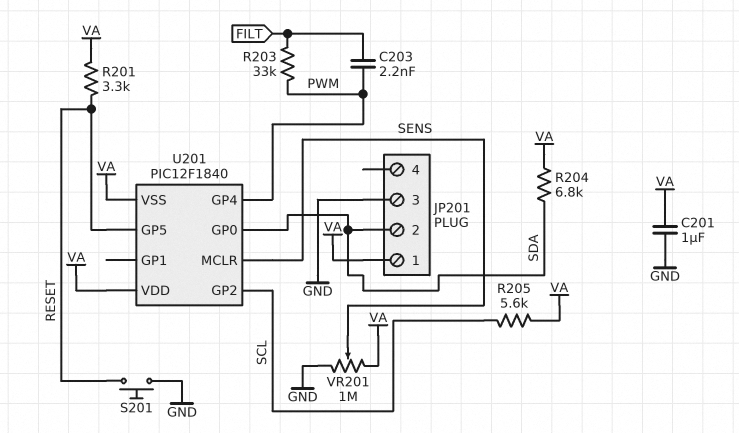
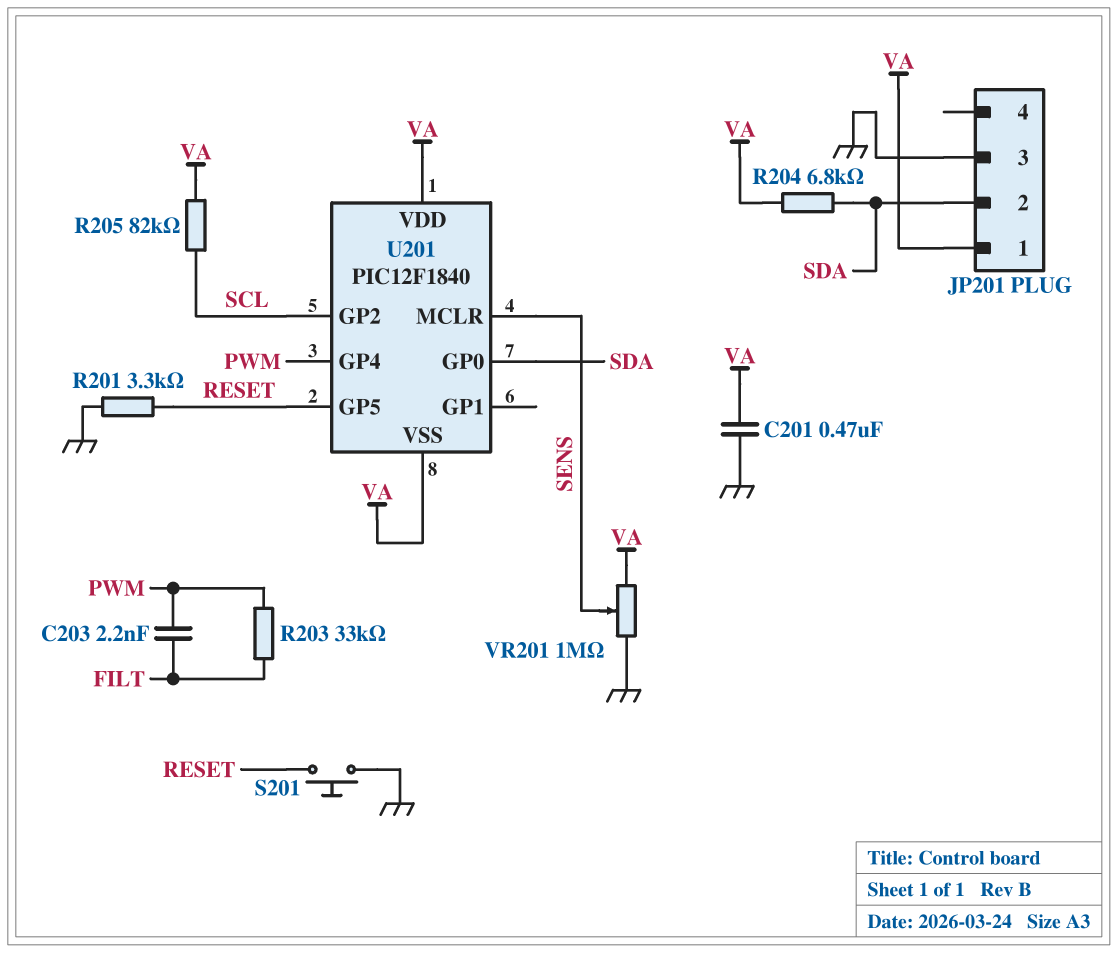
C201: 1uF (GND, VA) -> 470nF (GND, VA)
R201: 3.3k (RESET, VA) -> 3.3k (GND, RESET)
R205: 5.6k (SCL, VA) -> 82k (SCL, VA)

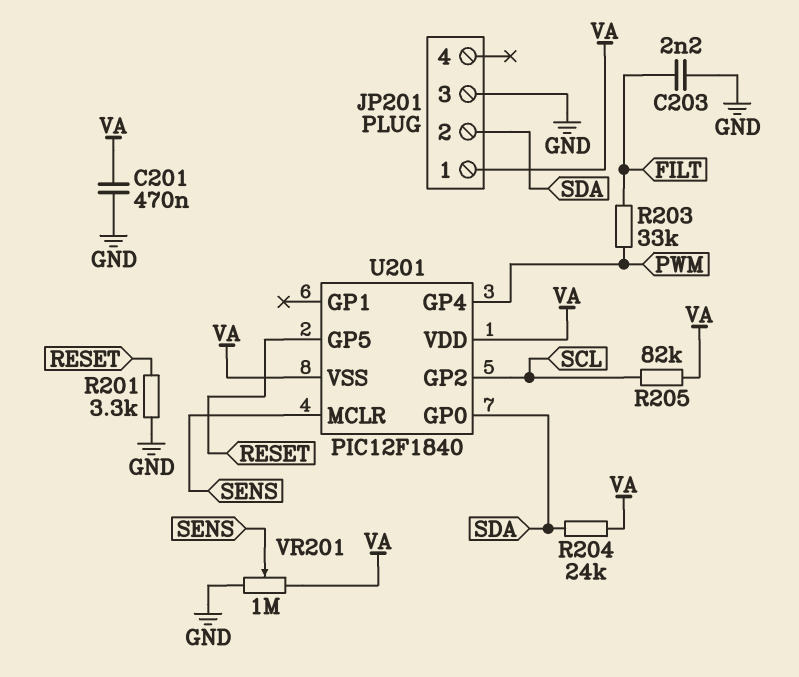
C203: 2.2nF (FILT, PWM) -> 2.2nF (FILT, GND)
R204: 6.8k (SDA, VA) -> 24k (SDA, VA)
S201: button (GND, RESET) -> none

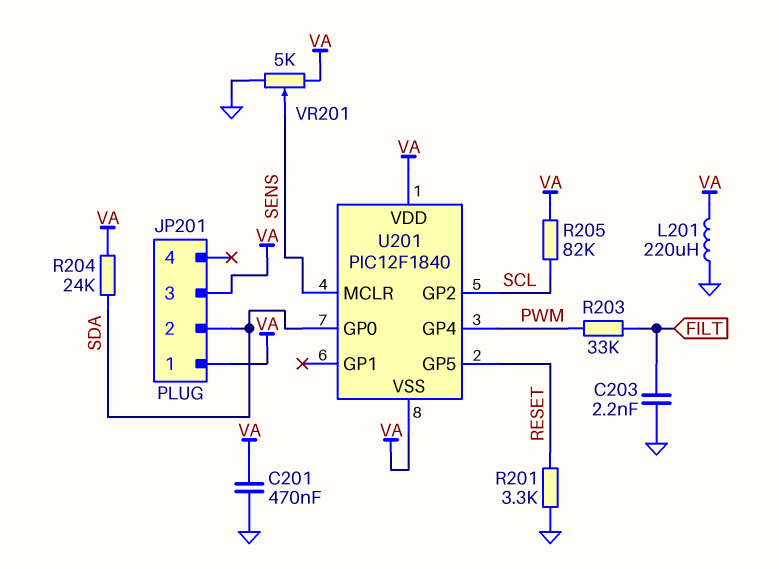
JP201 pin 3: GND -> VA
L201: none -> 220uH (GND, VA)
VR201: 1M (GND, VA, wiper SENS) -> 5k (GND, VA, wiper SENS)

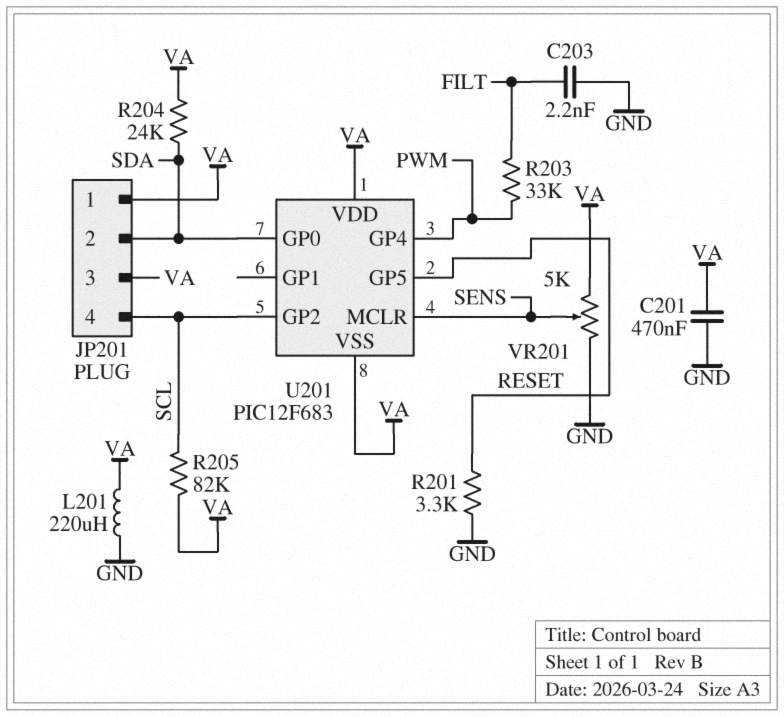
JP201 pin 4: none -> SCL
U201: PIC12F1840 -> PIC12F683

